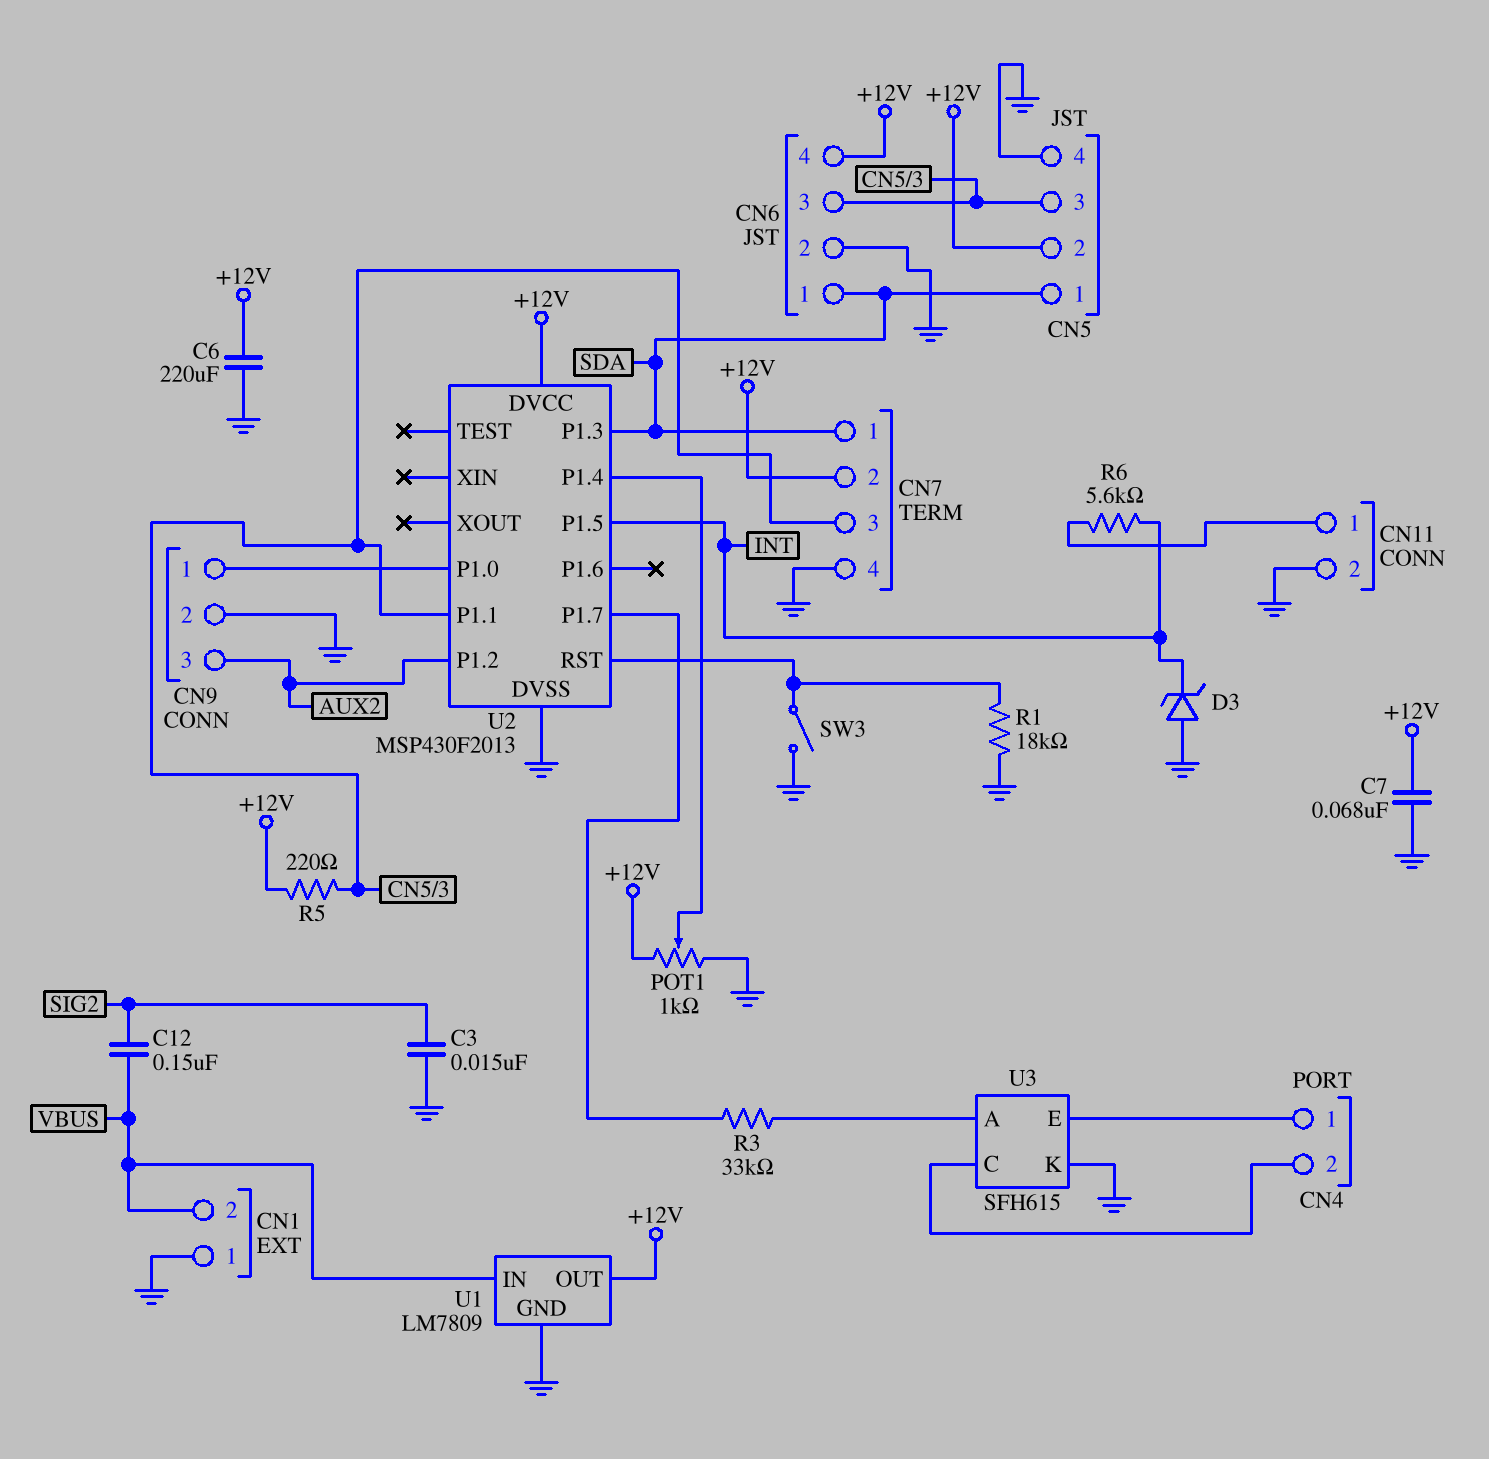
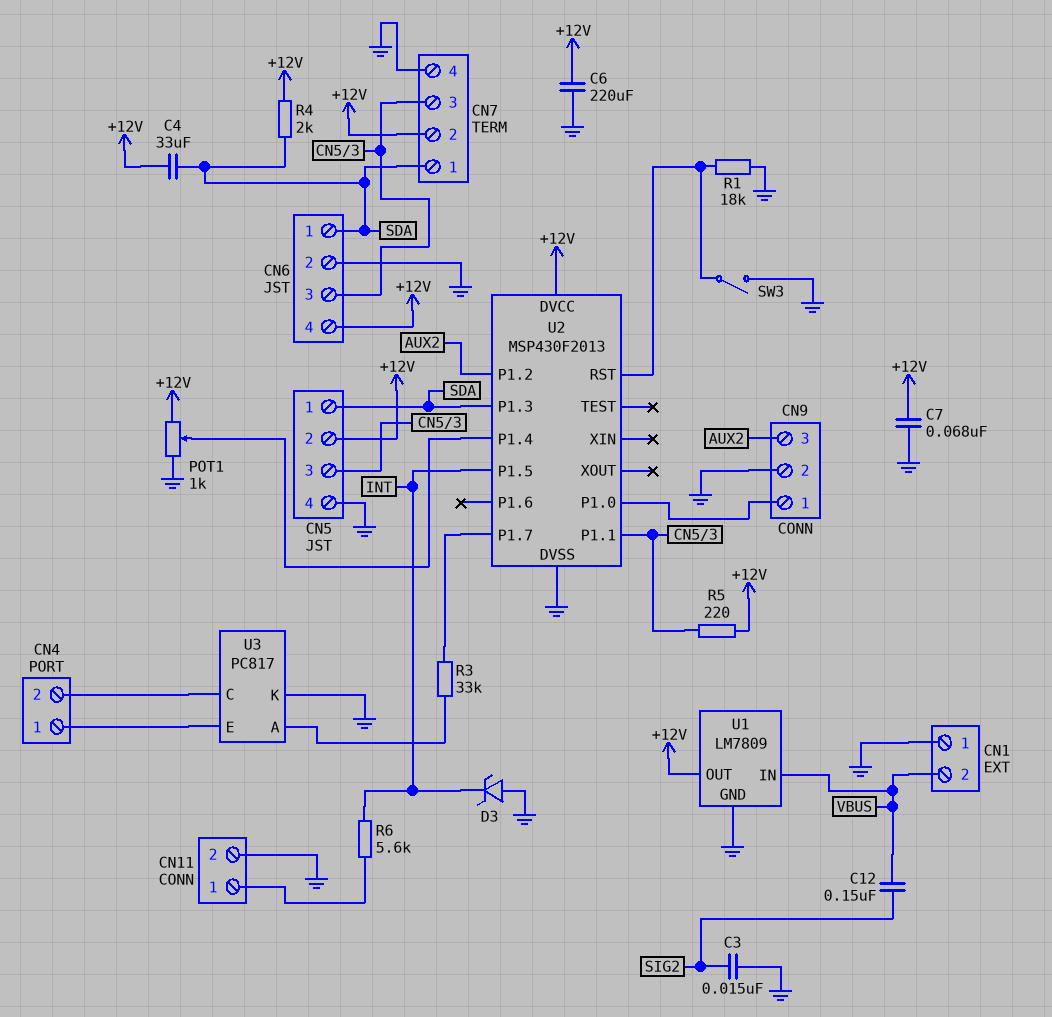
C4: none -> 33uF (+12V, SDA)
R4: none -> 2k (+12V, SDA)
U3: SFH615 -> PC817

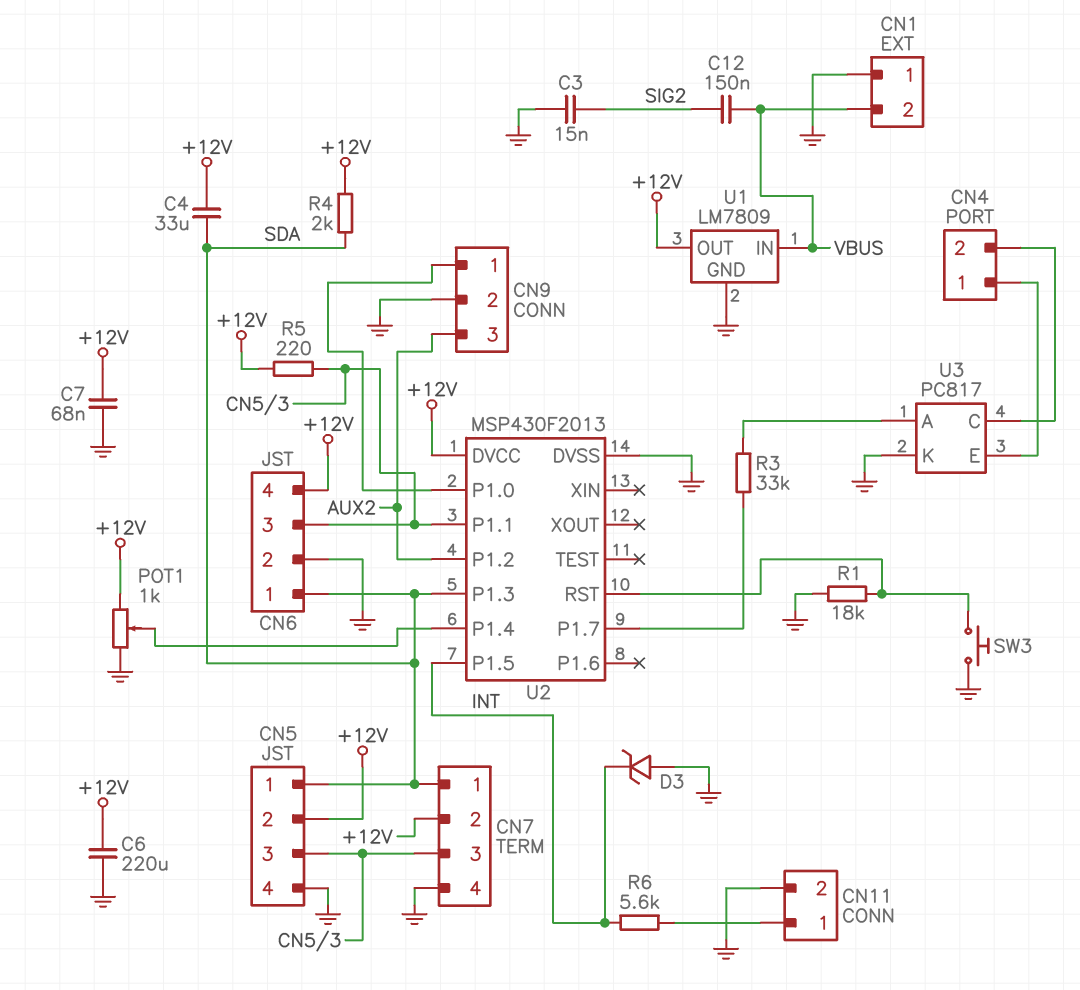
SW3: switch (GND, U2/RST) -> button (GND, U2/RST)

